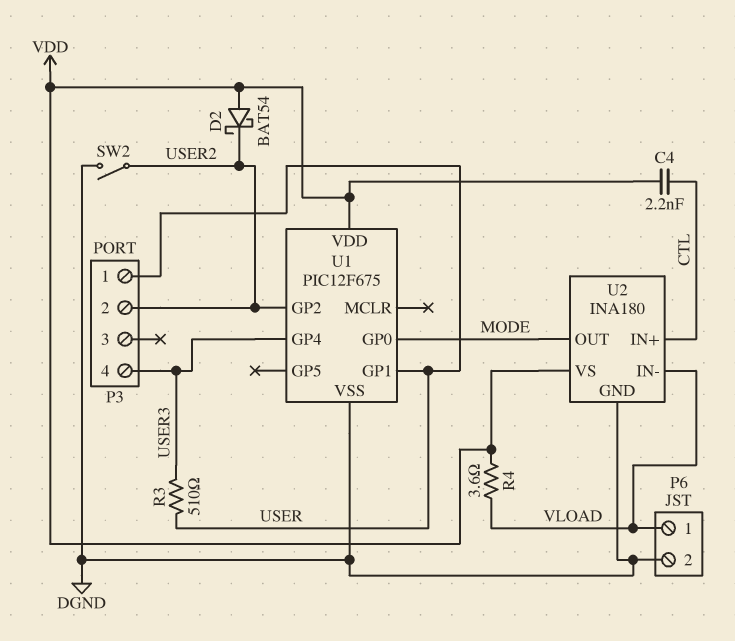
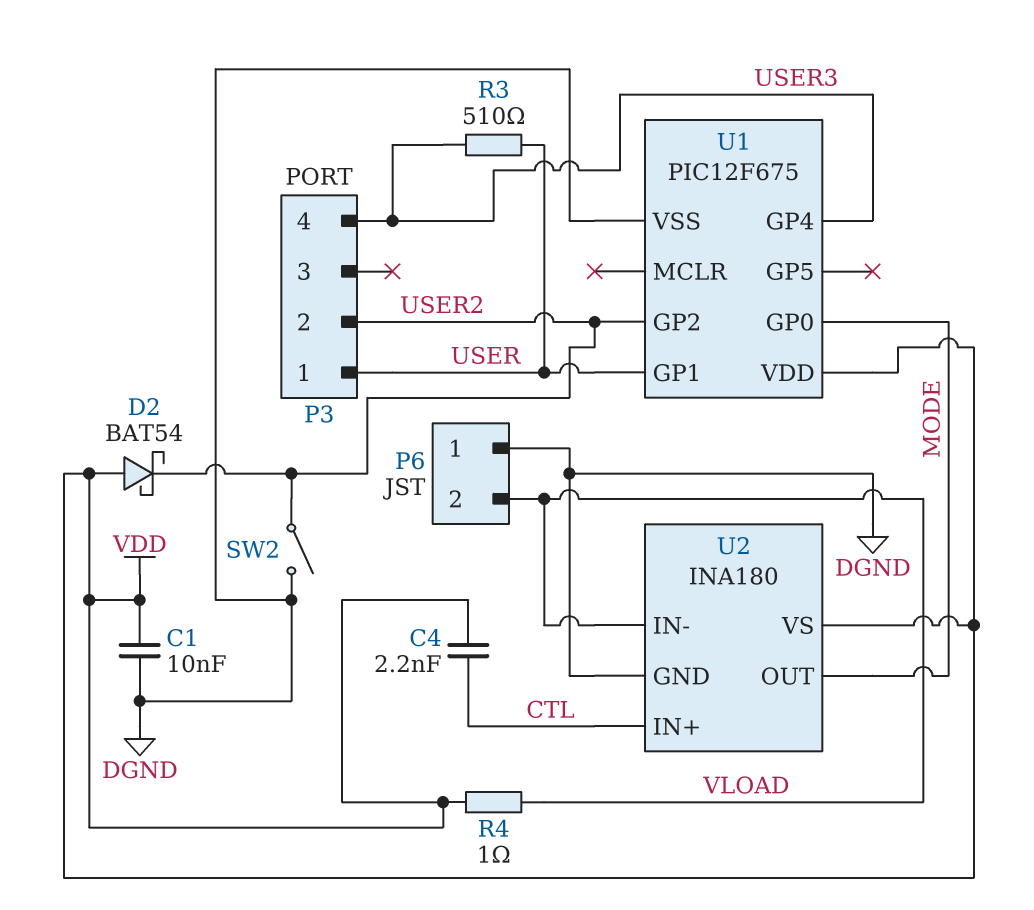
C1: none -> 10nF (DGND, VDD)
P6 pin 1: VLOAD -> DGND
P6 pin 2: DGND -> VLOAD
R4: 3.6 (VDD, VLOAD) -> 1 (VDD, VLOAD)

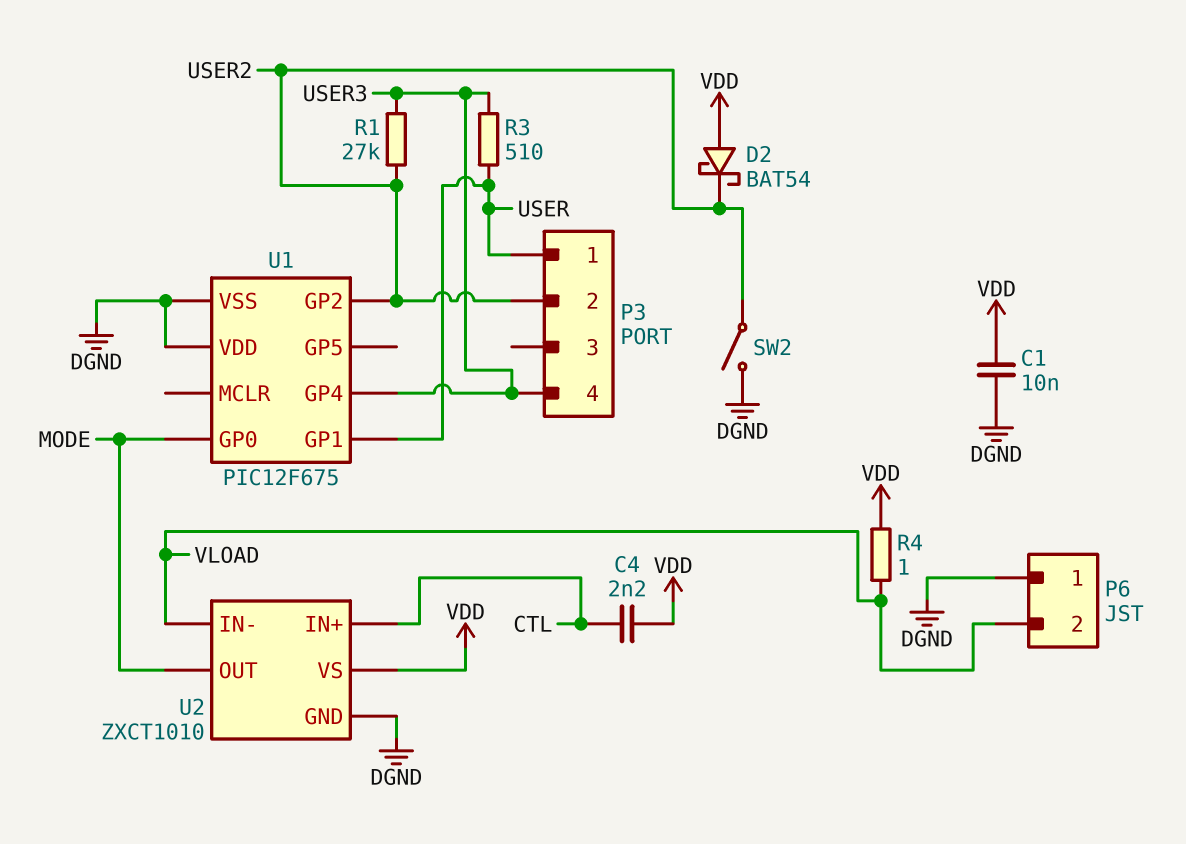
R1: none -> 27k (USER2, USER3)
U1 pin VDD: VDD -> DGND
U2: INA180 -> ZXCT1010

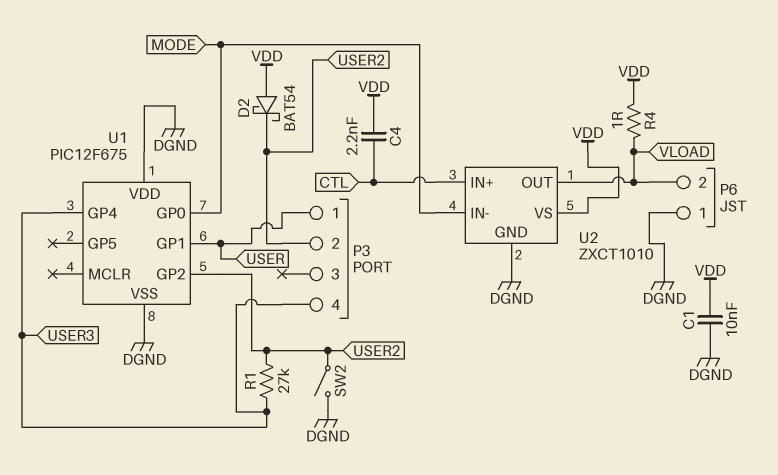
R3: 510 (USER, USER3) -> none
U2 pin IN-: VLOAD -> MODE
U2 pin OUT: MODE -> VLOAD

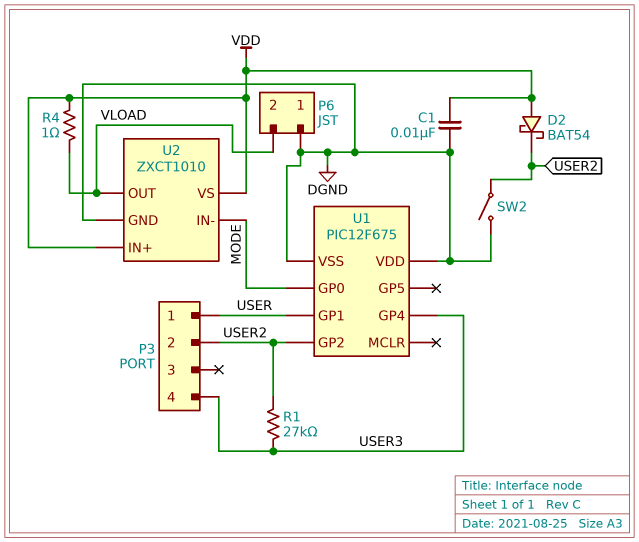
C4: 2.2nF (CTL, VDD) -> none
U2 pin IN+: CTL -> VDD

